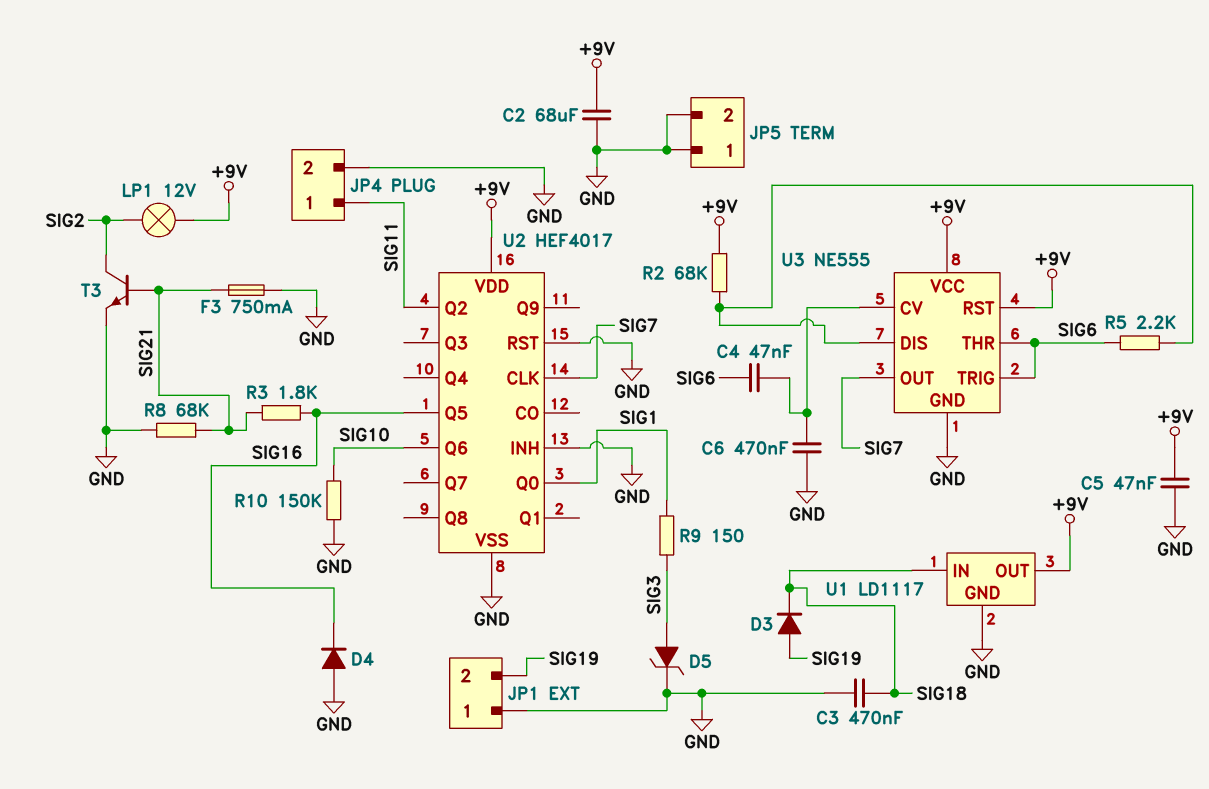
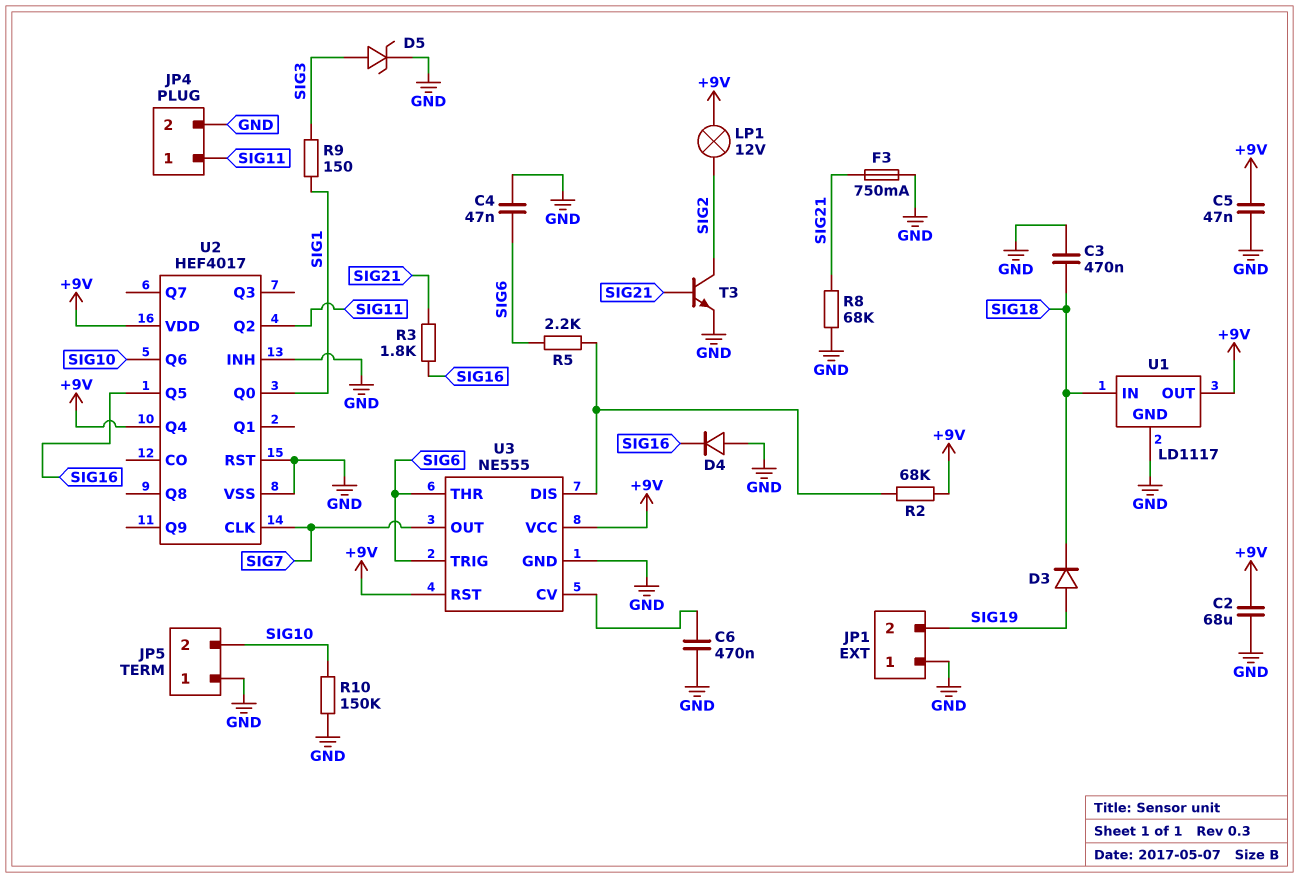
C4: 47nF (SIG6, U3/CV) -> 47nF (GND, SIG6)
JP5 pin 2: GND -> SIG10
U2 pin Q4: none -> +9V

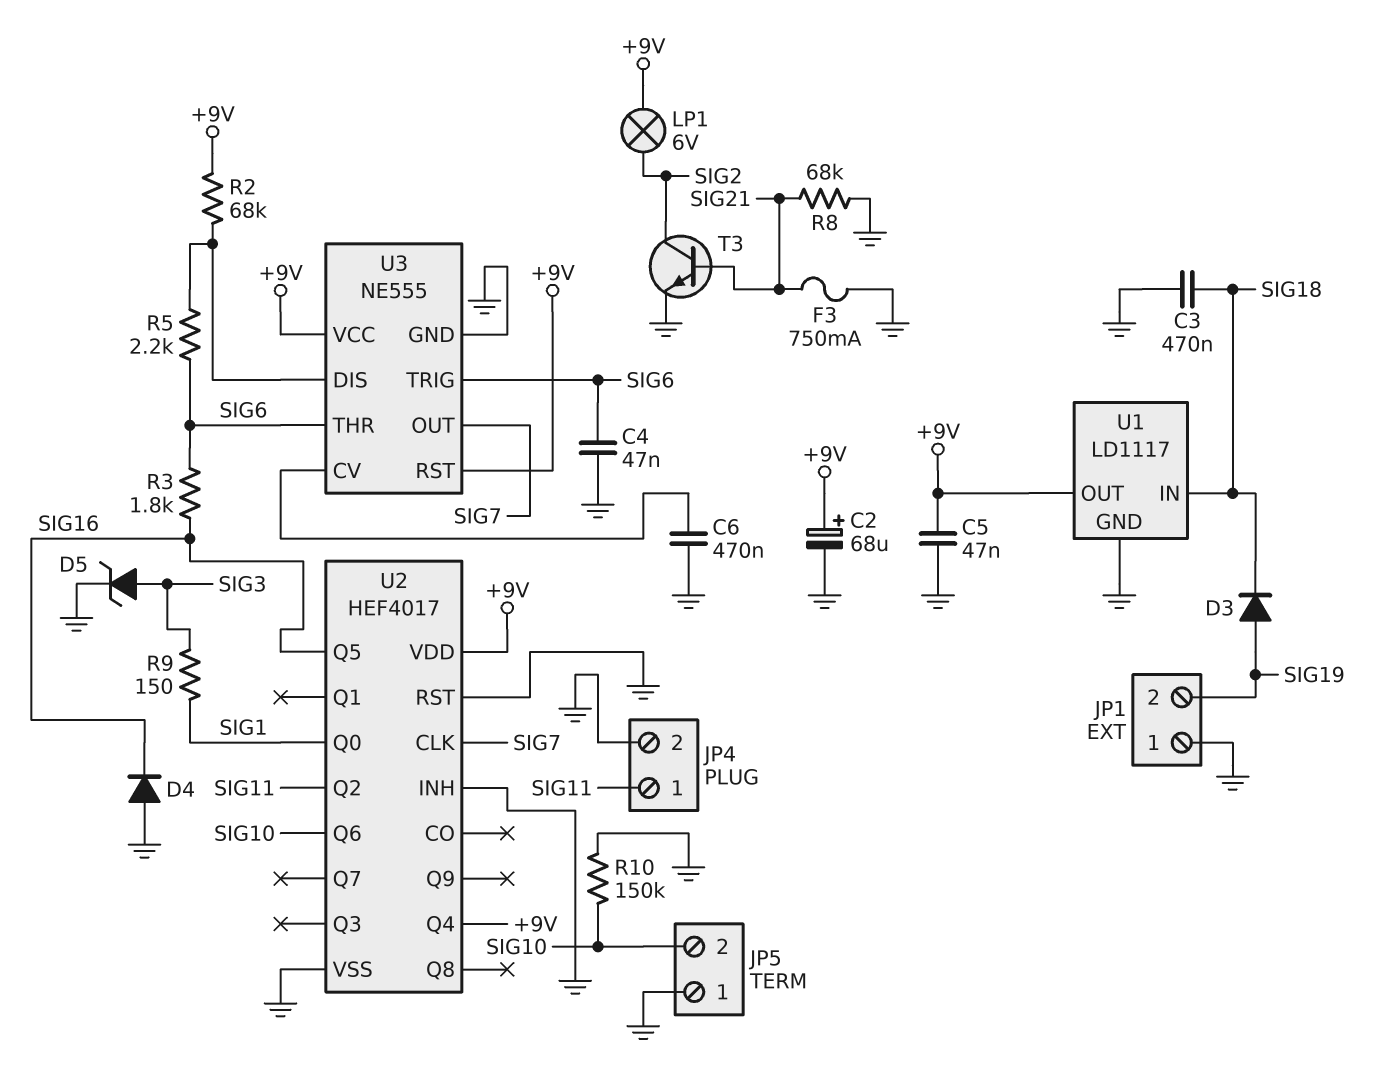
C2: 68uF (+9V, GND) -> 68uF (plus +9V, minus GND)
LP1: lamp 12V (+9V, SIG2) -> lamp 6V (+9V, SIG2)
R3: 1.8k (SIG16, SIG21) -> 1.8k (SIG6, SIG16)

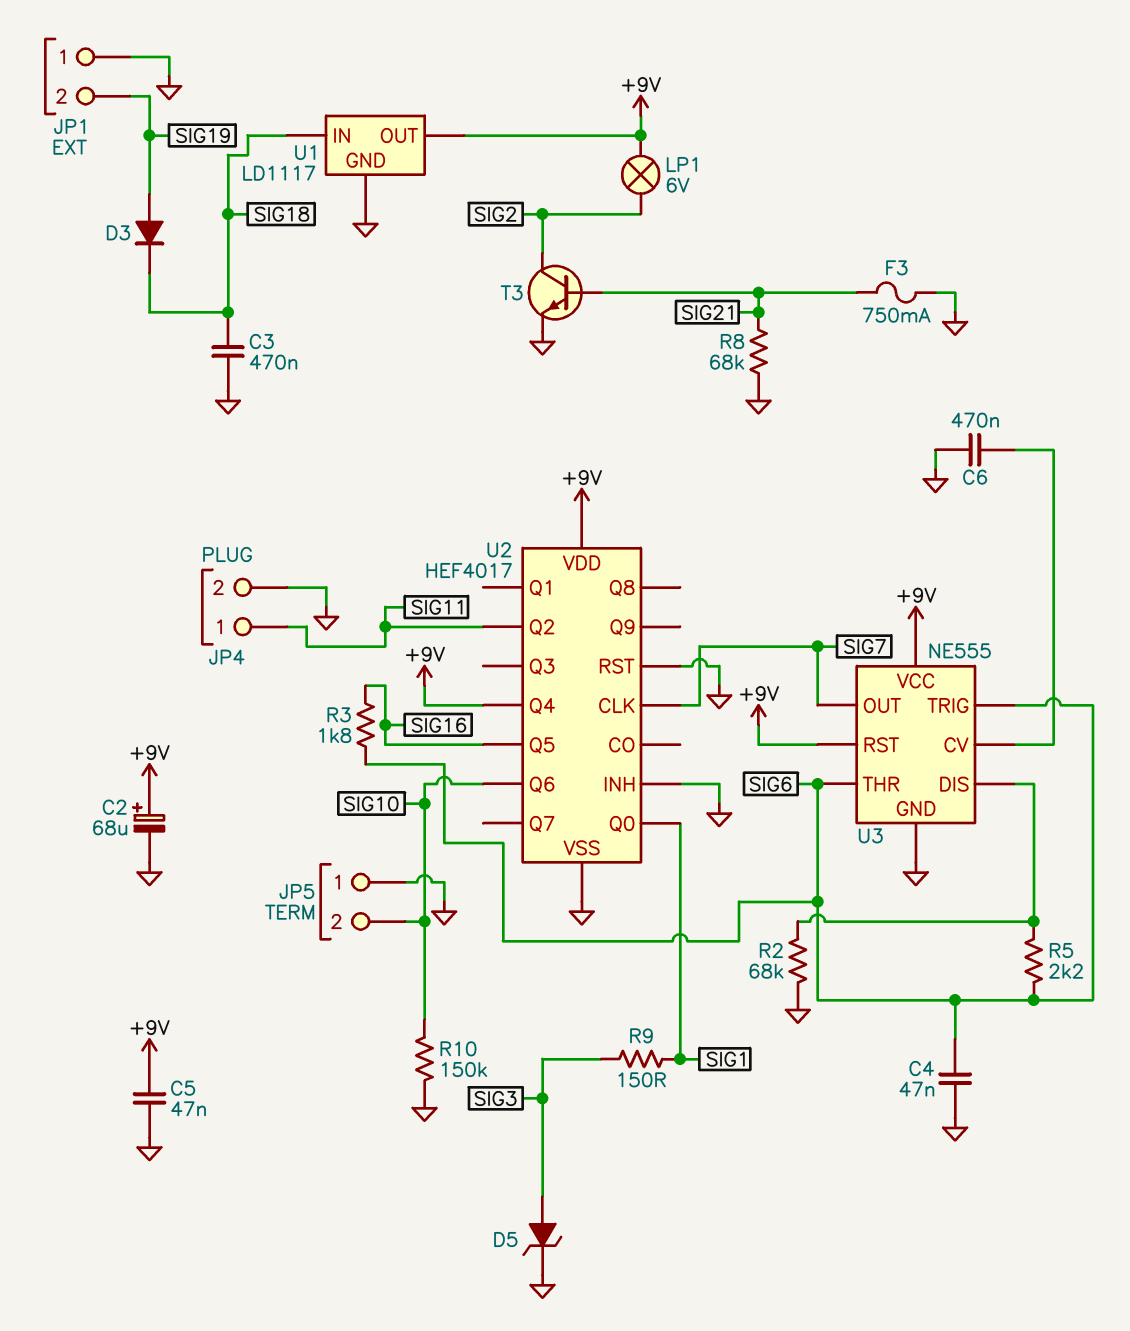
D4: diode (A GND, K SIG16) -> none
R2: 68k (+9V, U3/DIS) -> 68k (GND, U3/DIS)

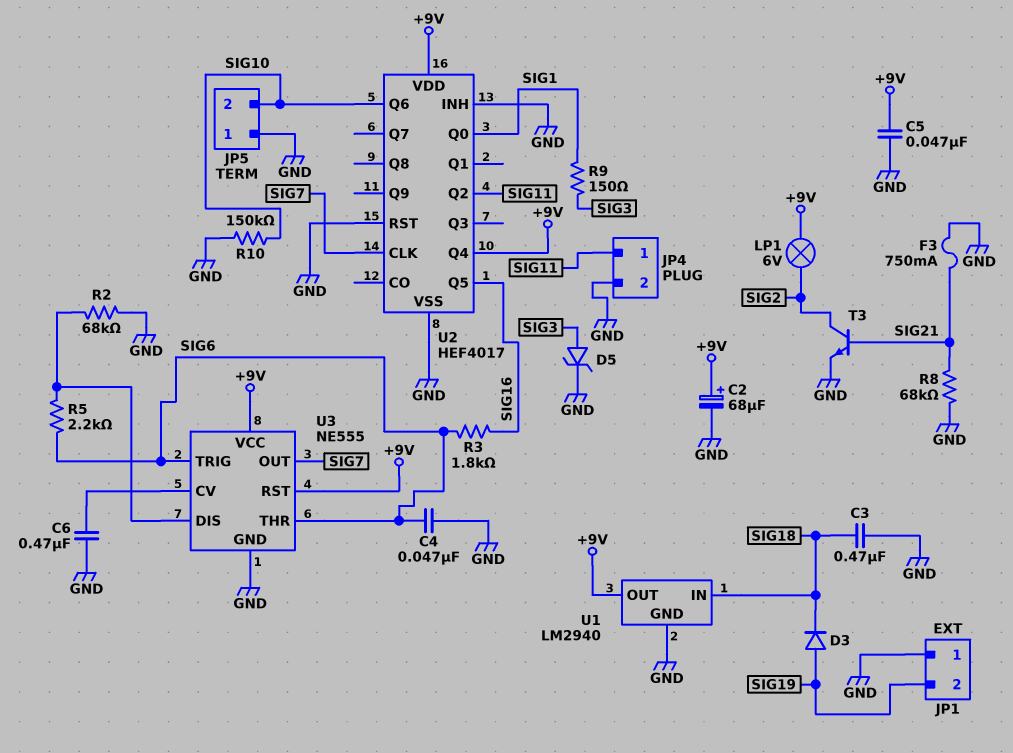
U1: LD1117 -> LM2940

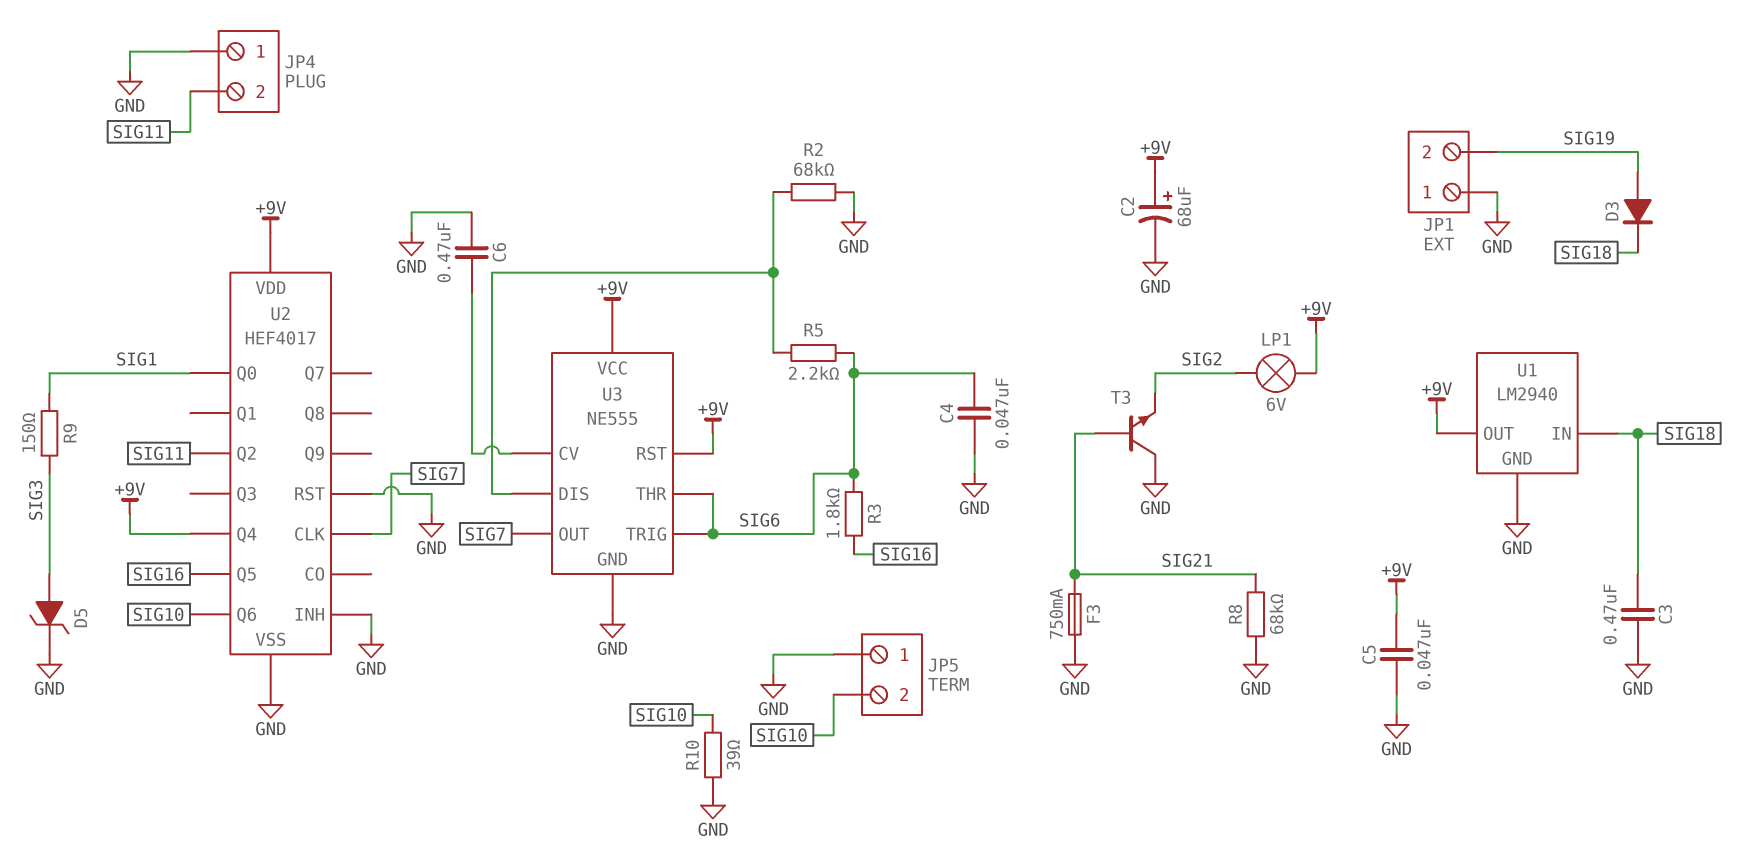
JP4 pin 1: SIG11 -> GND
JP4 pin 2: GND -> SIG11
R10: 150k (GND, SIG10) -> 39 (GND, SIG10)
T3: NPN (B SIG21, C SIG2, E GND) -> NPN (B SIG21, C GND, E SIG2)

